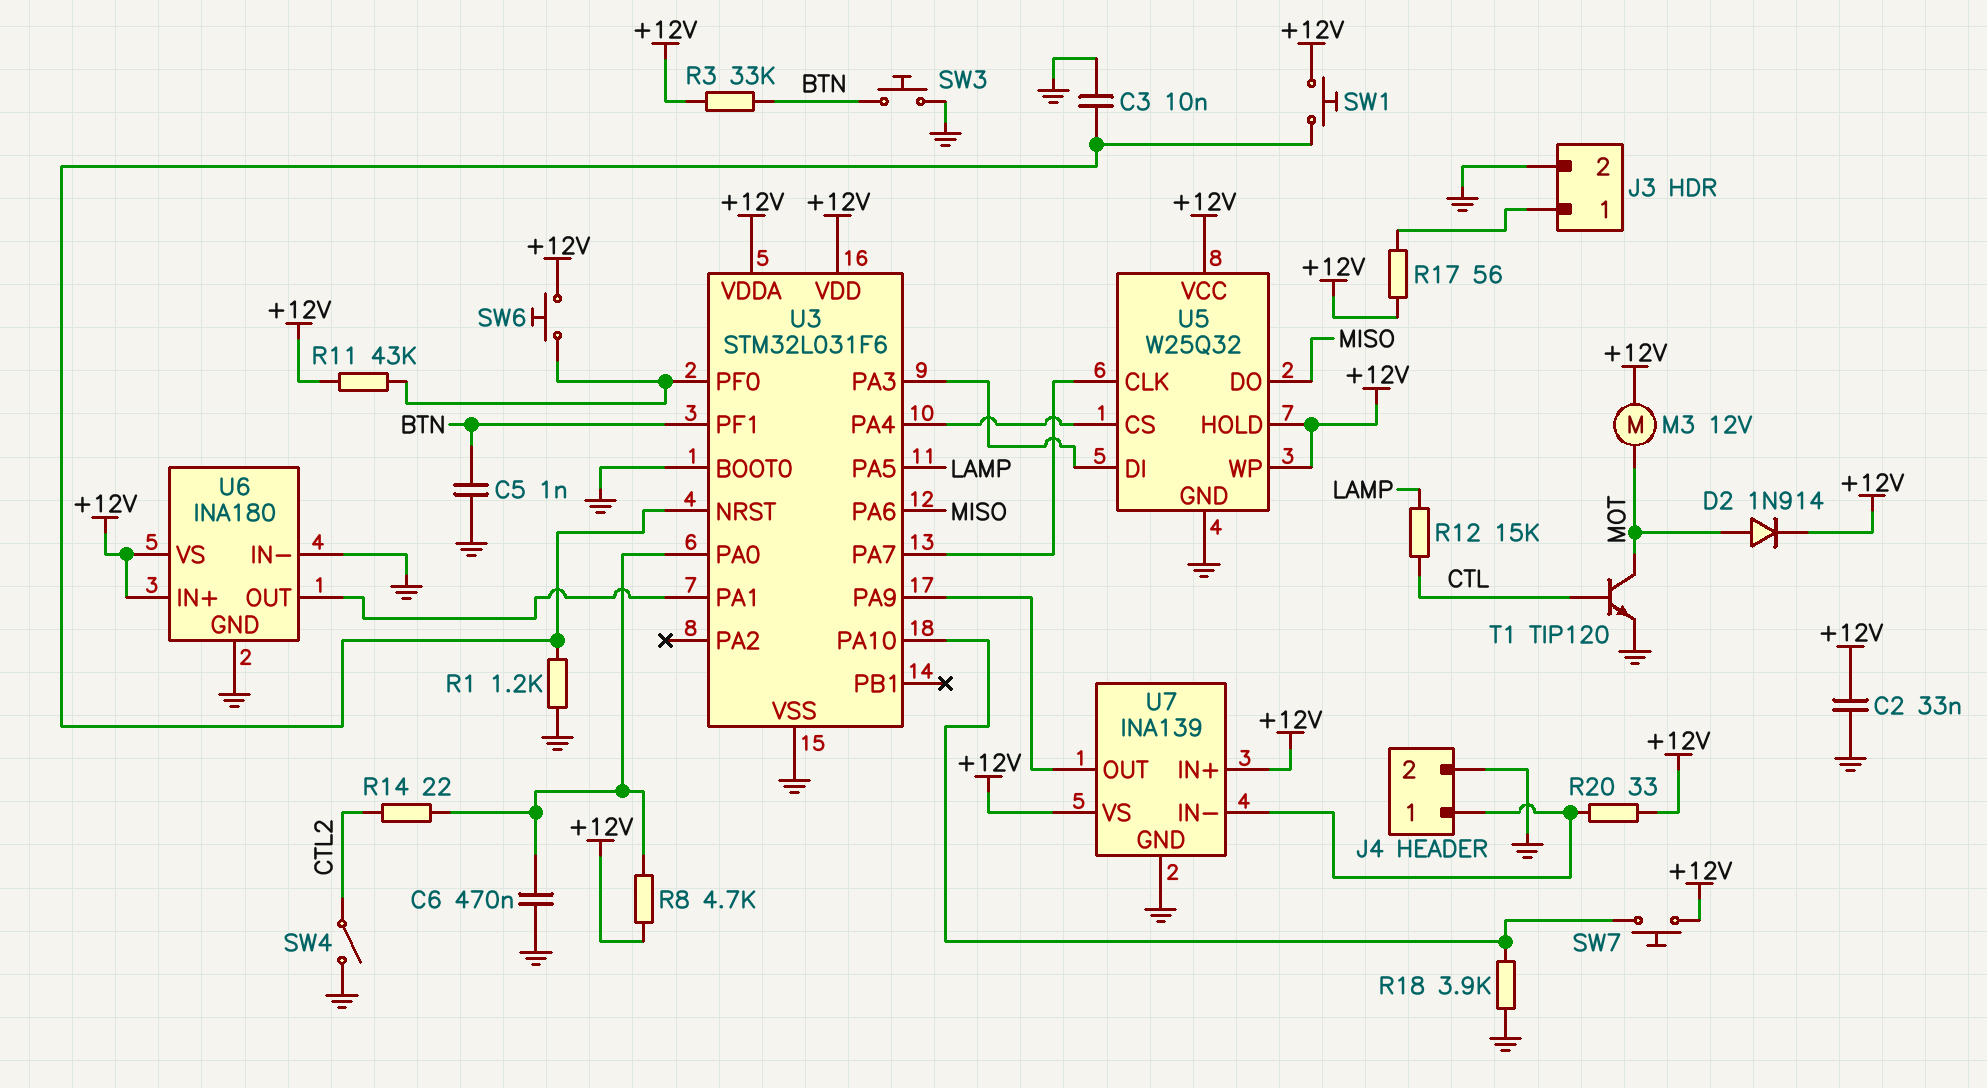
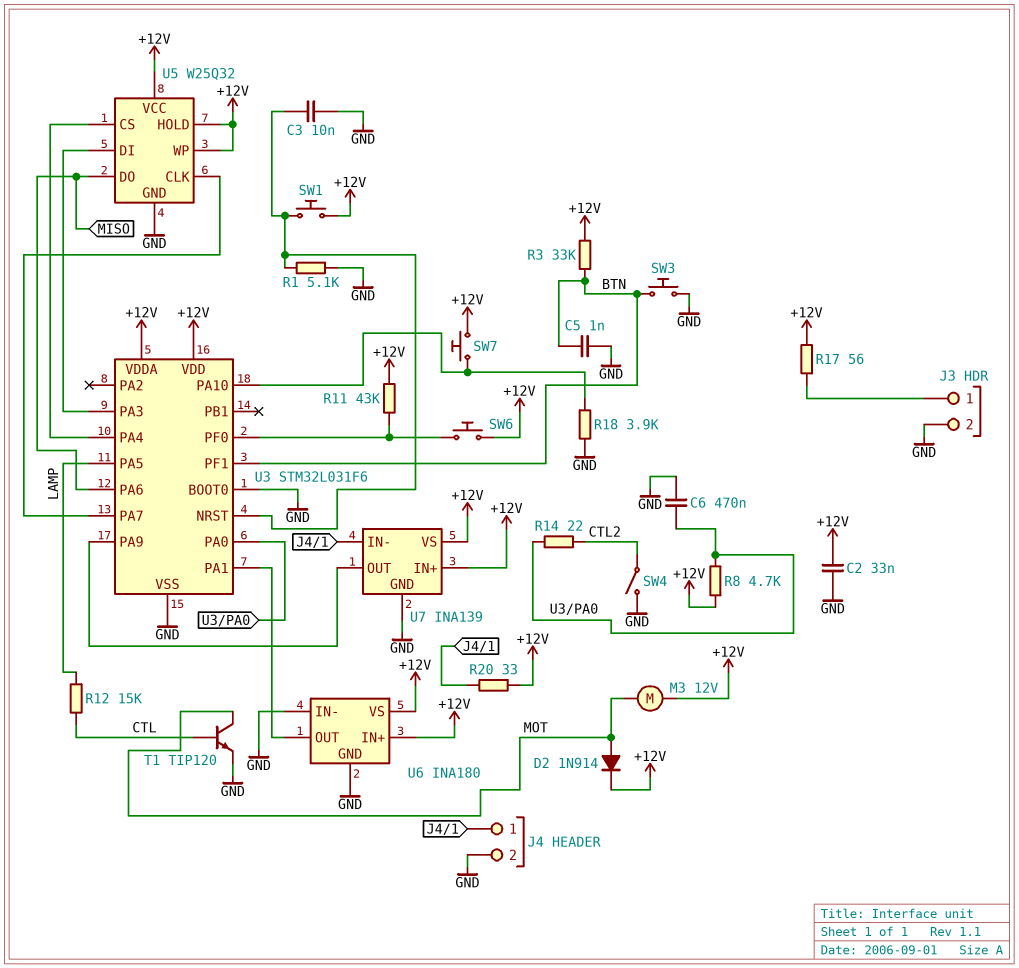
R1: 1.2k (GND, U3/NRST) -> 5.1k (GND, U3/NRST)

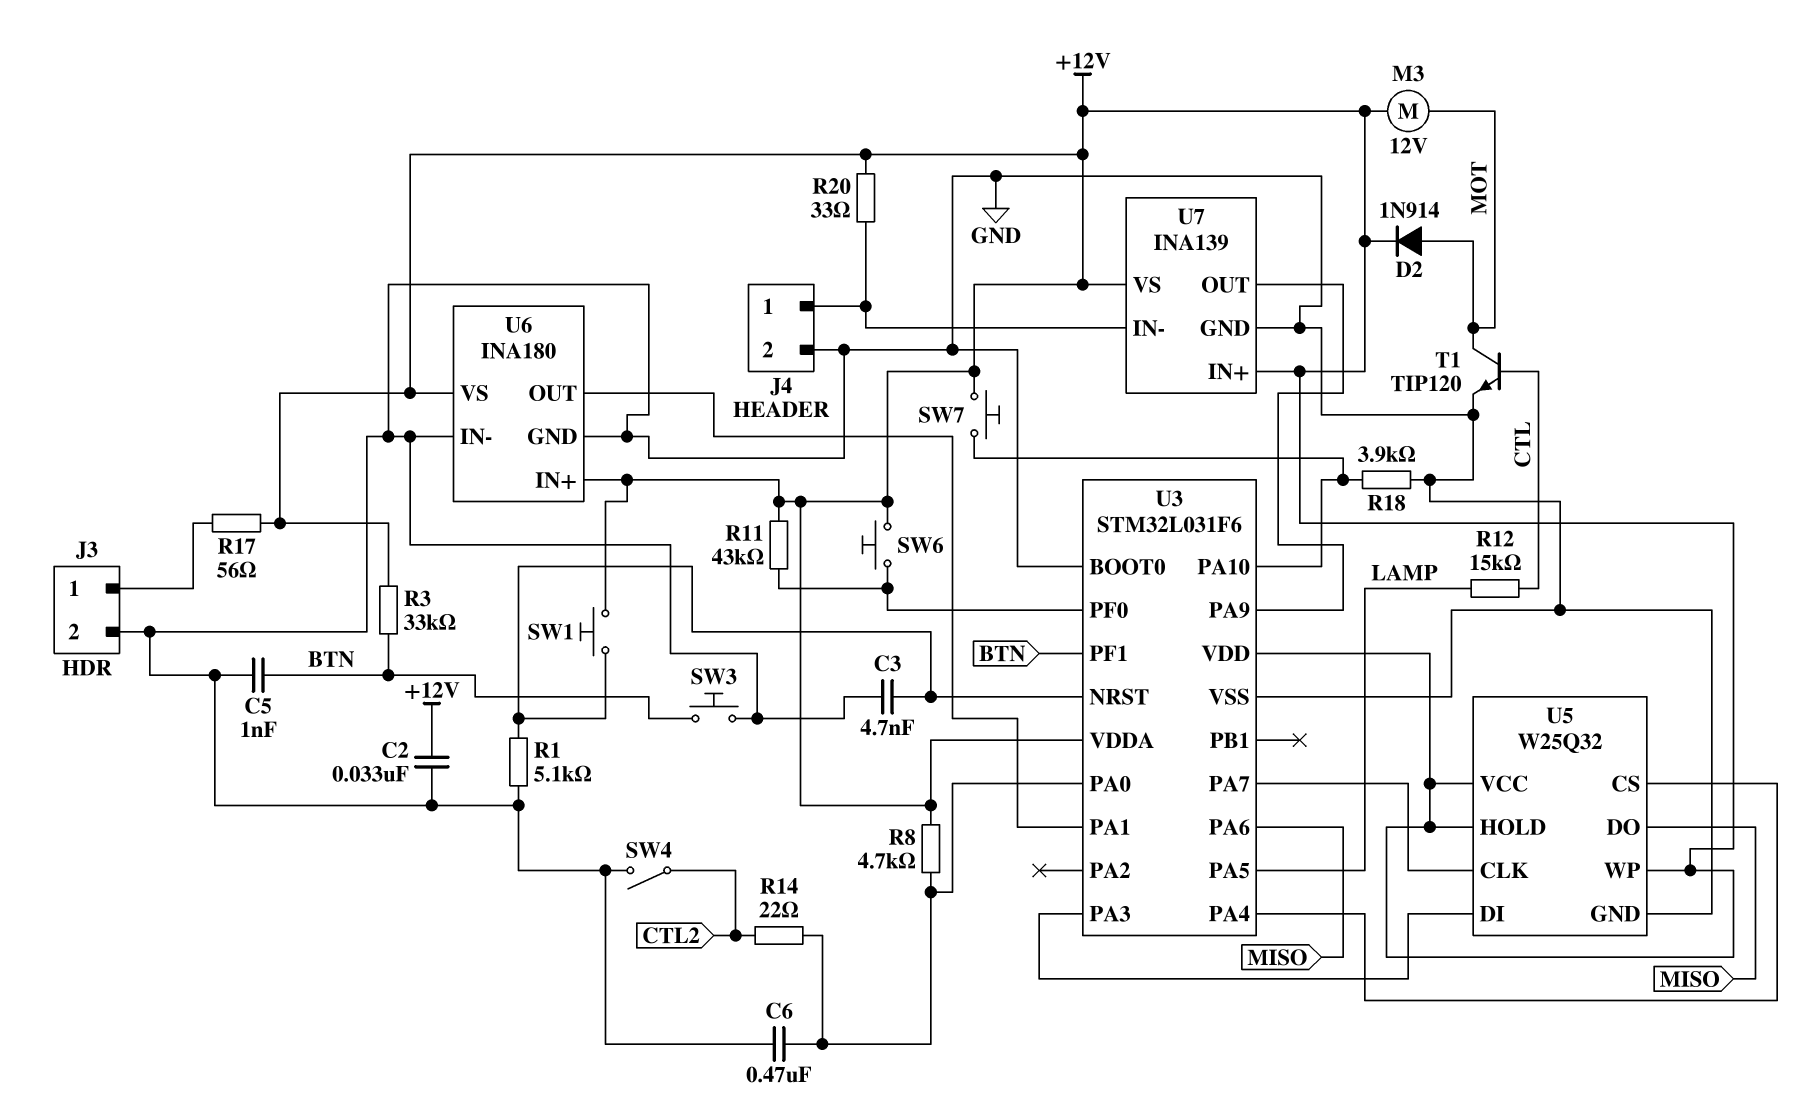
C3: 10nF (GND, U3/NRST) -> 4.7nF (GND, U3/NRST)

